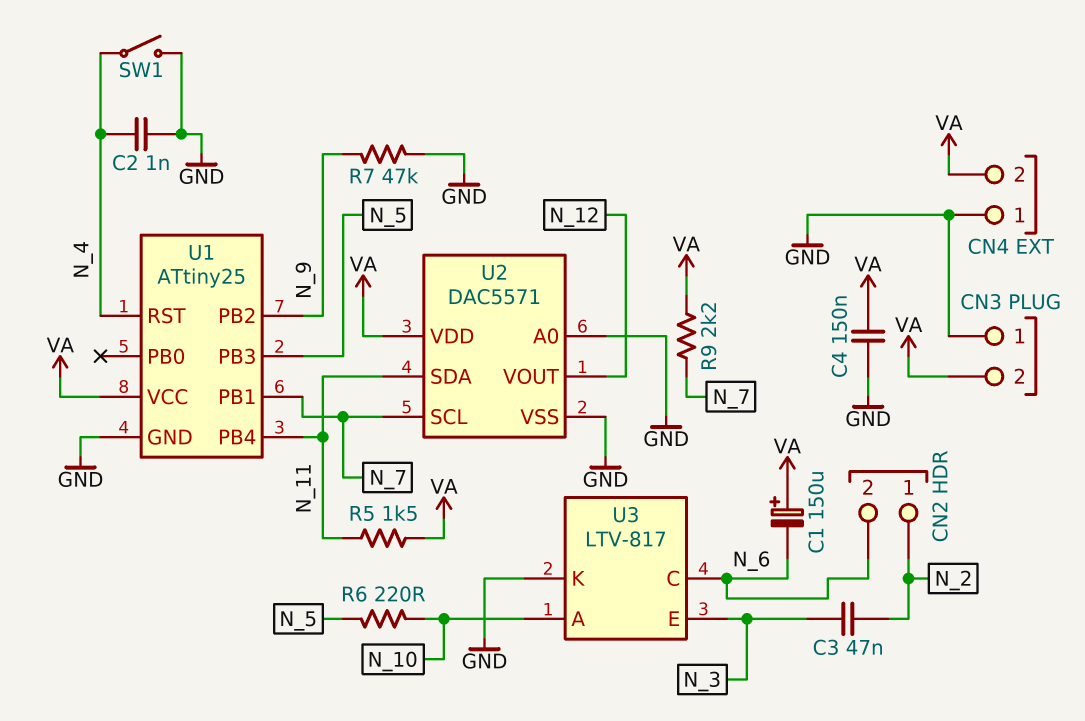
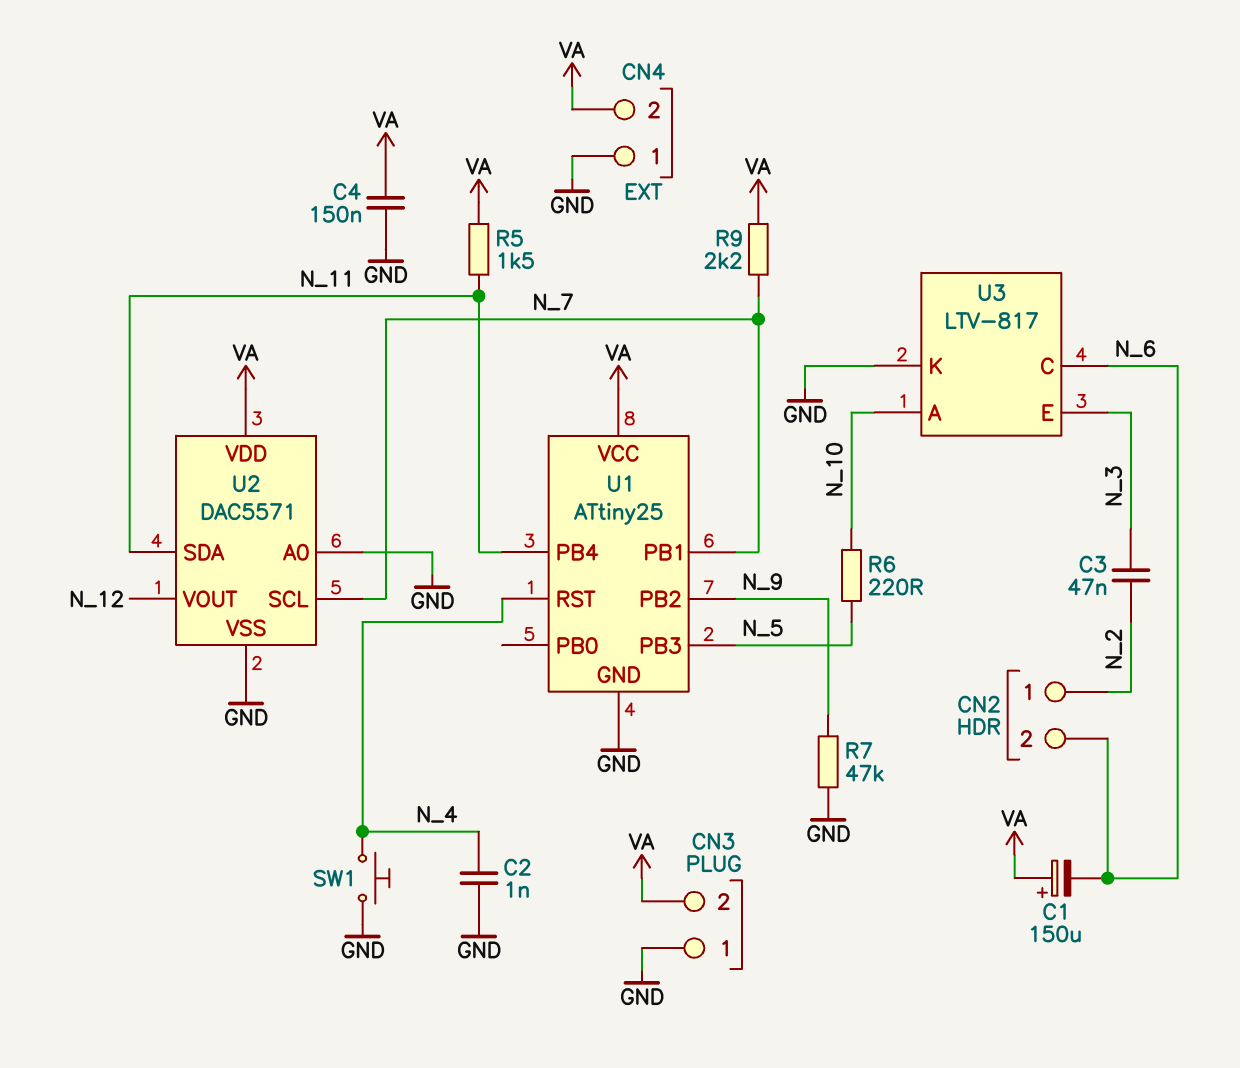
SW1: switch (GND, N_4) -> button (GND, N_4)

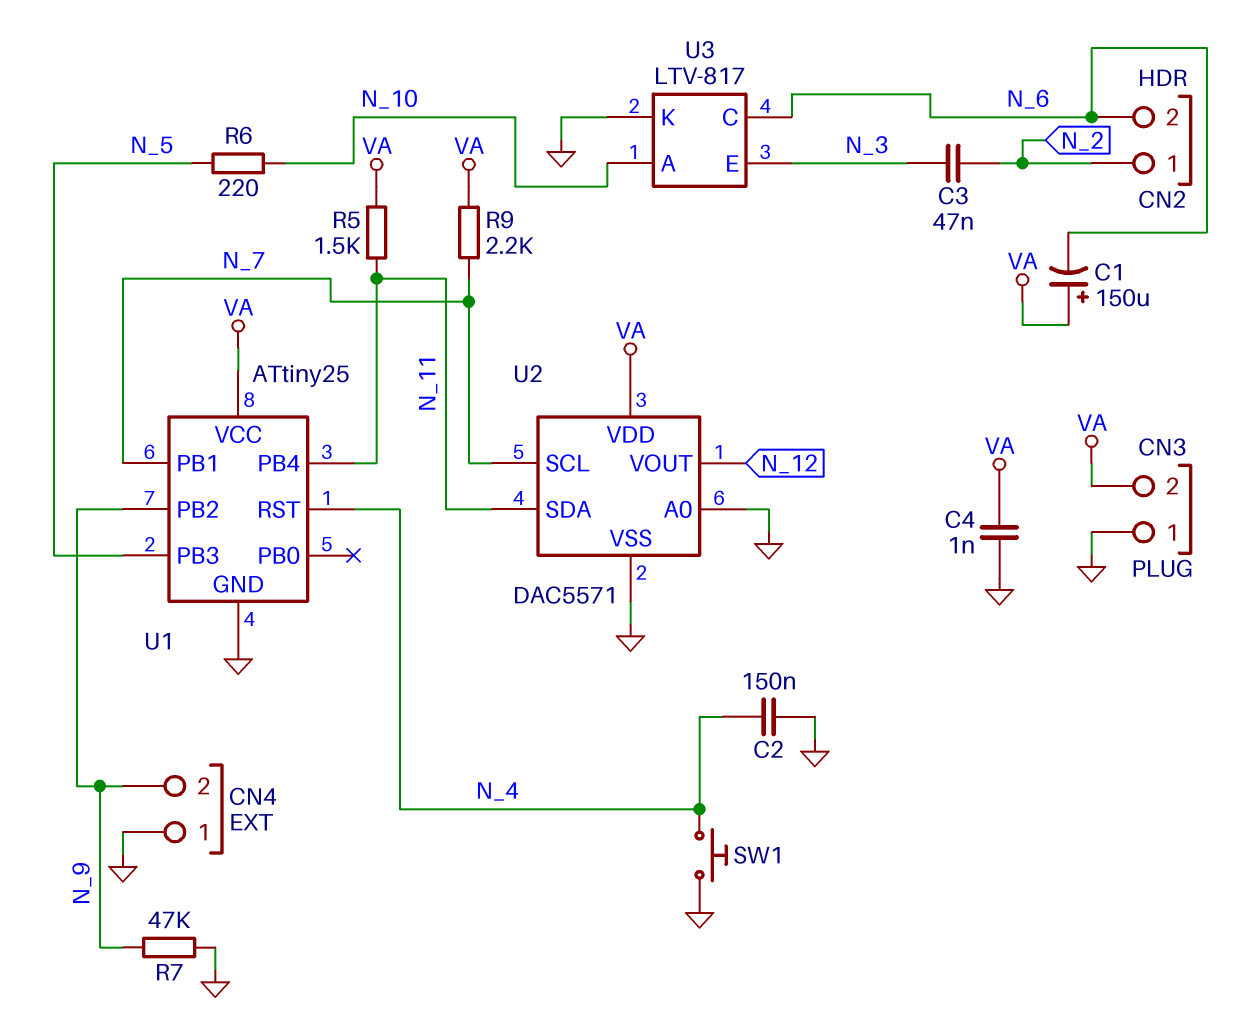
C2: 1nF (GND, N_4) -> 150nF (GND, N_4)
C4: 150nF (GND, VA) -> 1nF (GND, VA)
CN4 pin 2: VA -> N_9

